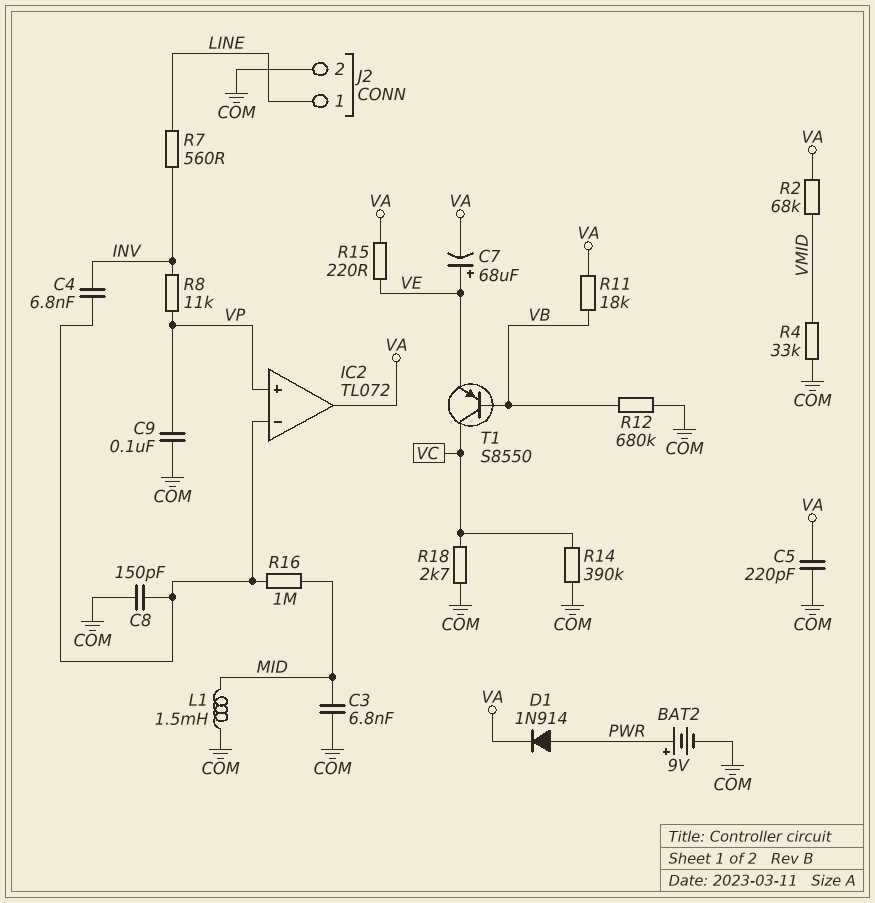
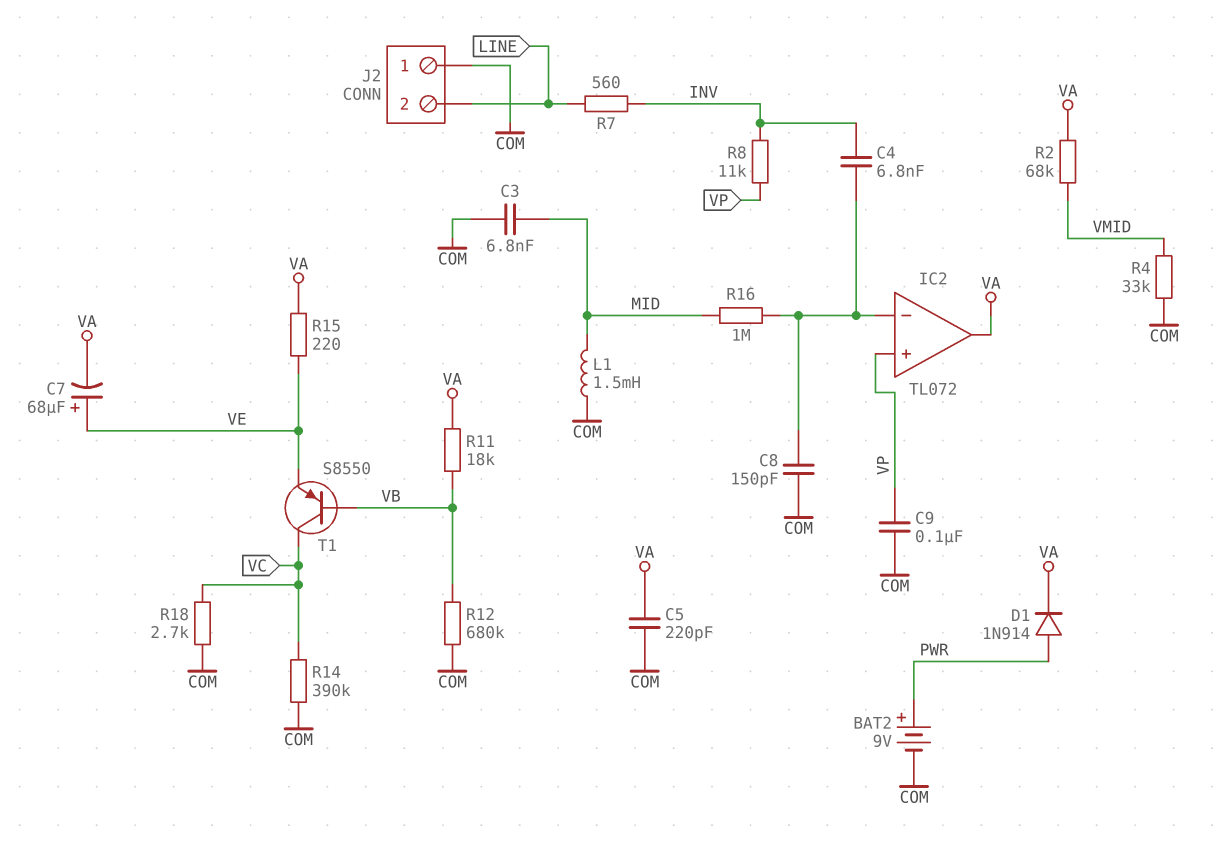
J2 pin 1: LINE -> COM
J2 pin 2: COM -> LINE

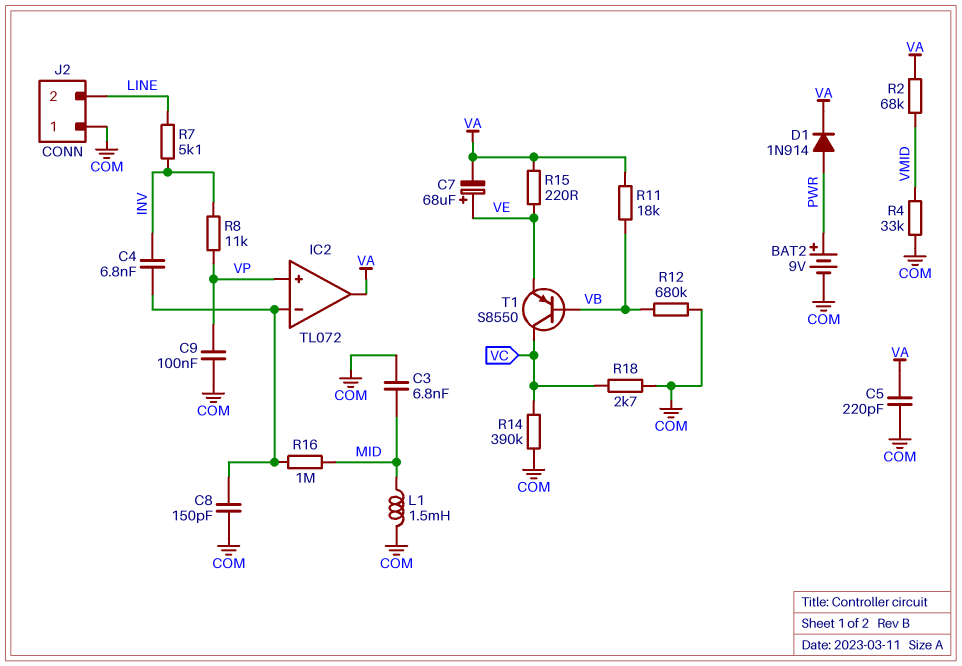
R7: 560 (INV, LINE) -> 5.1k (INV, LINE)

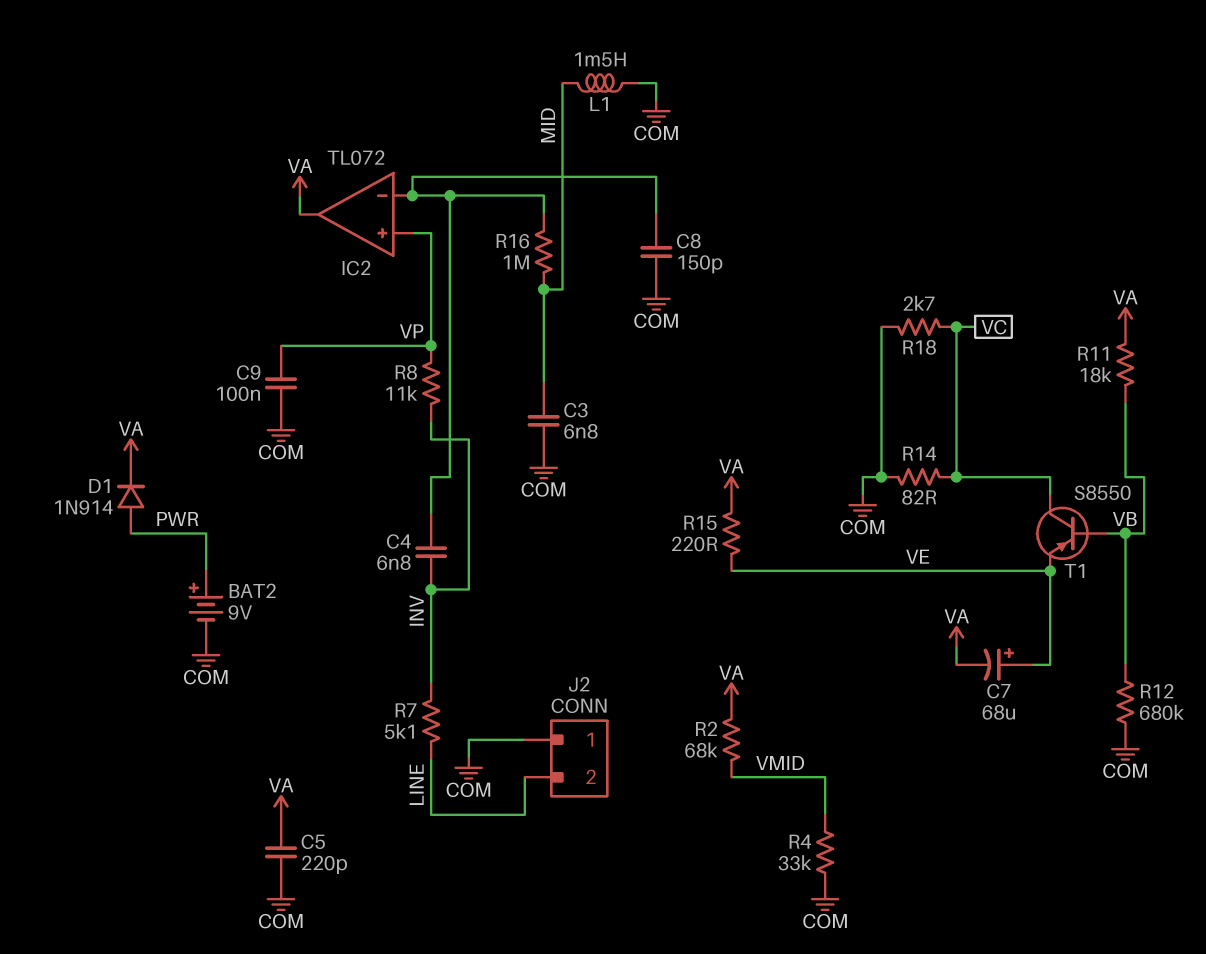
R14: 390k (COM, VC) -> 82 (COM, VC)

